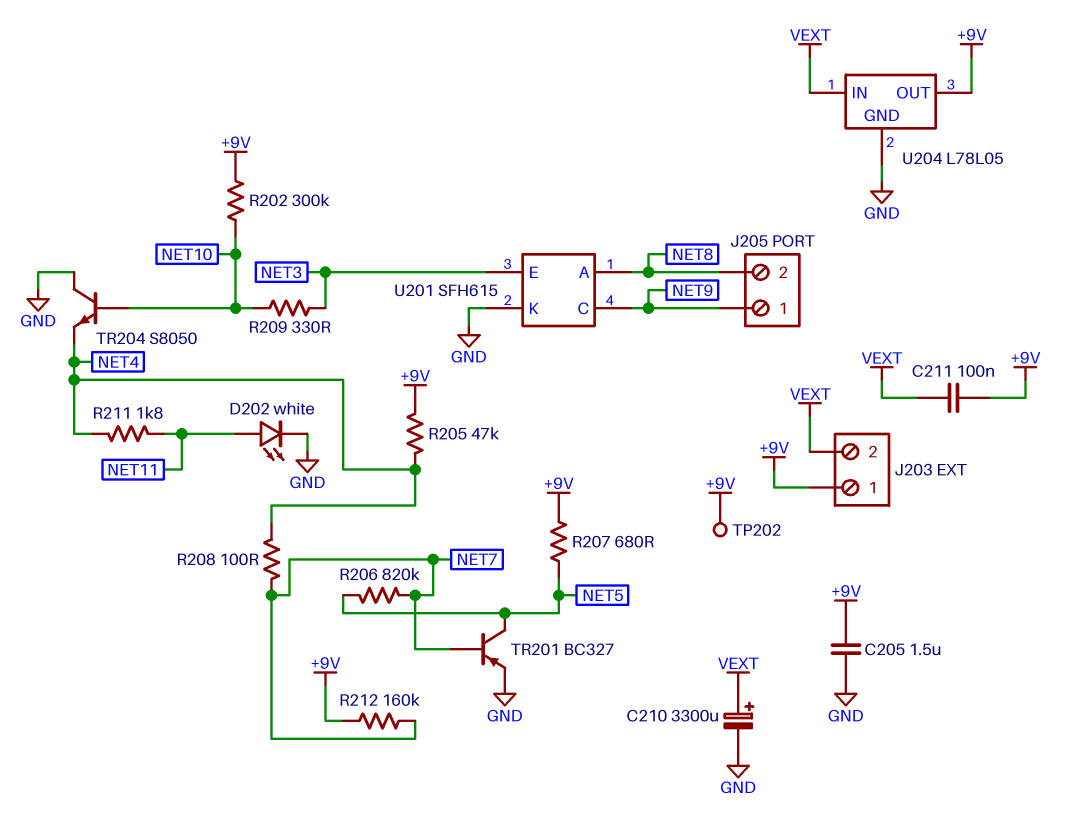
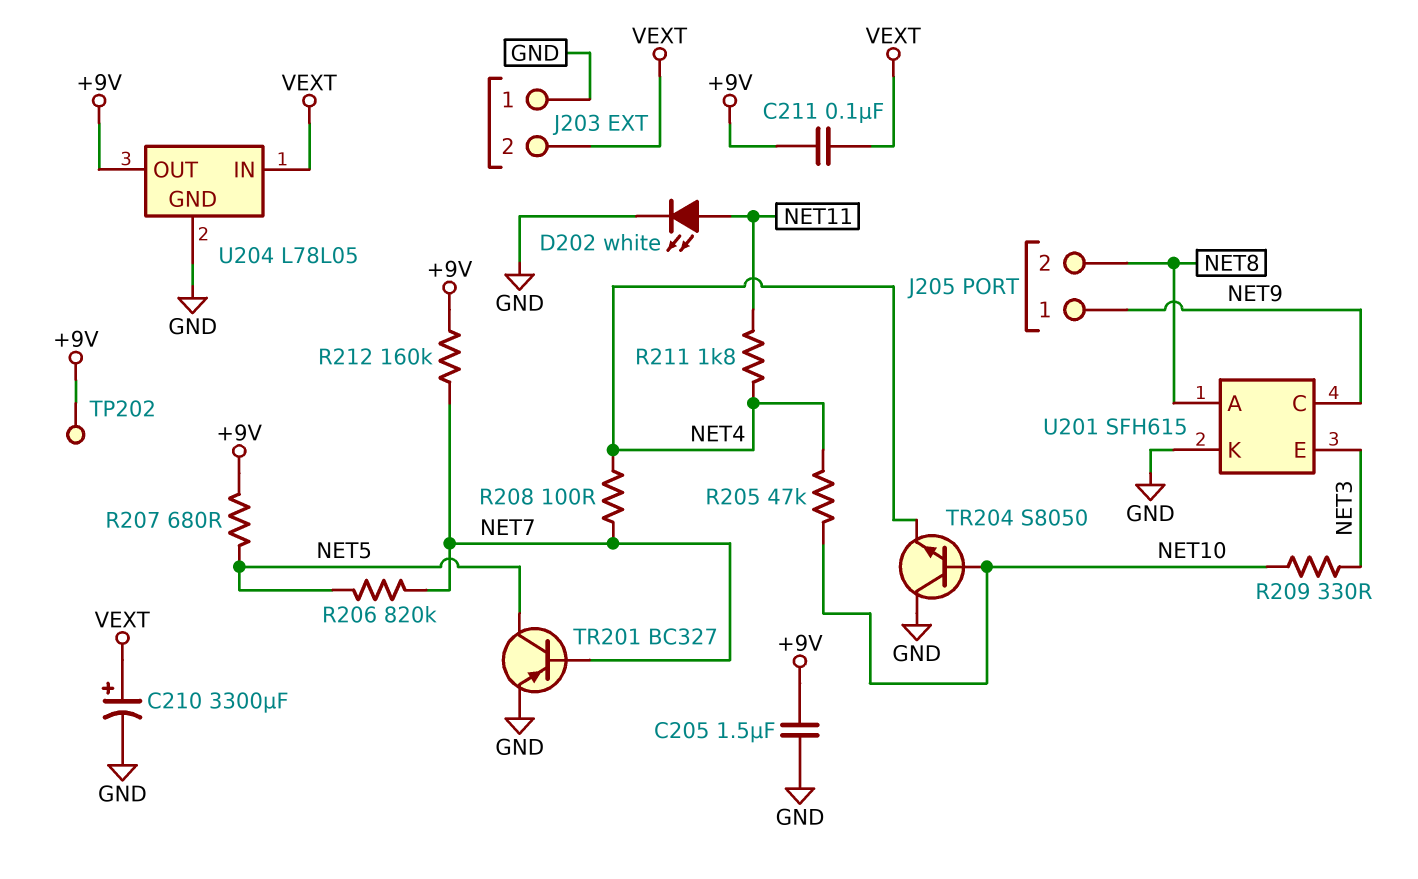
J203 pin 1: +9V -> GND
R202: 300k (+9V, NET10) -> none
R205: 47k (+9V, NET4) -> 47k (NET4, NET10)

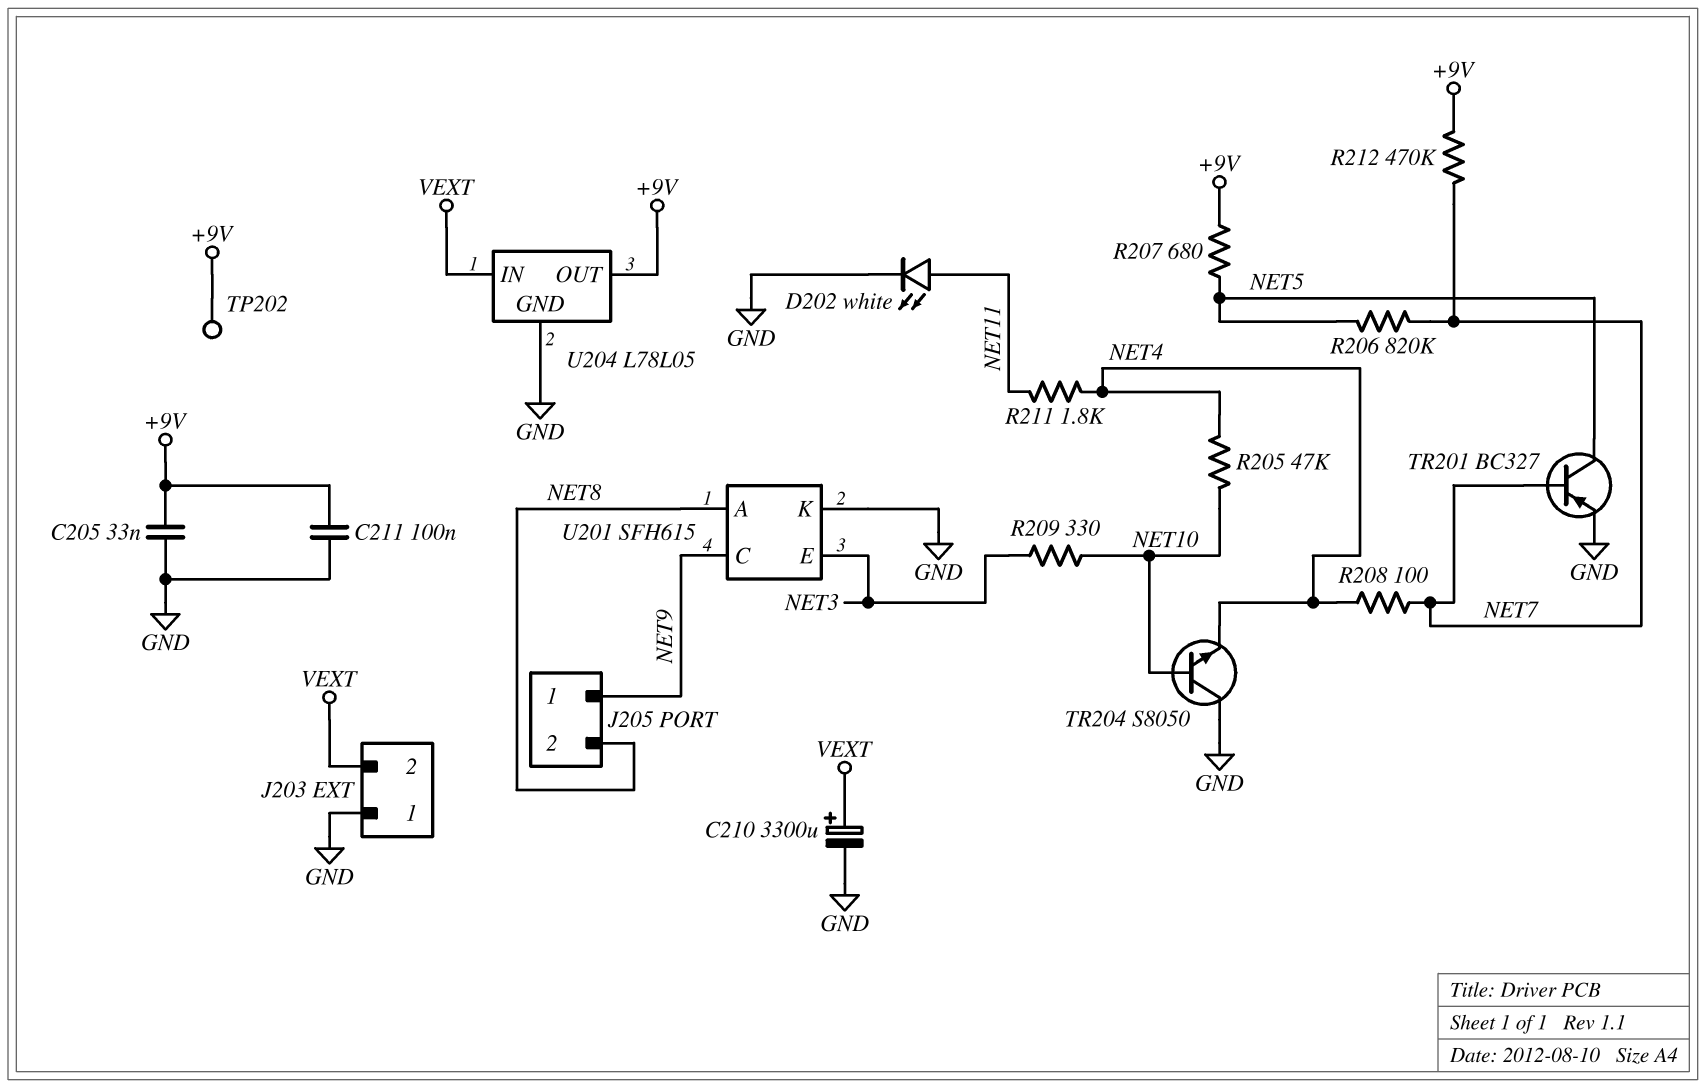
C205: 1.5uF (+9V, GND) -> 33nF (+9V, GND)
C211: 100nF (+9V, VEXT) -> 100nF (+9V, GND)
R212: 160k (+9V, NET7) -> 470k (+9V, NET7)

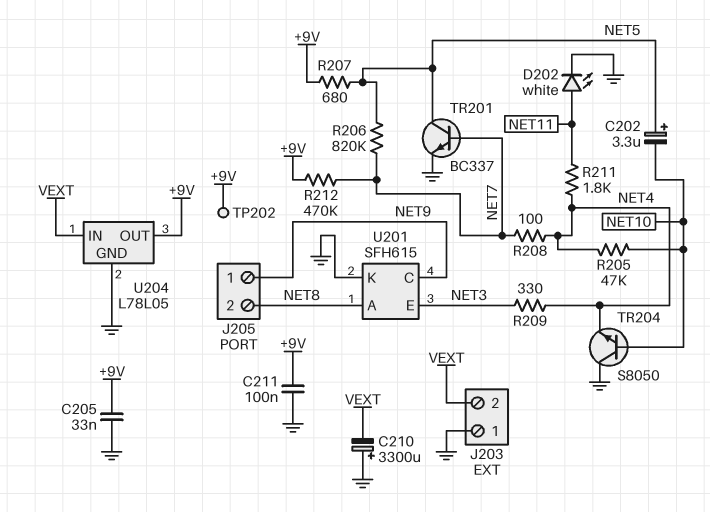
C202: none -> 3.3uF (plus NET5, minus NET10)
C210: 3300uF (plus VEXT, minus GND) -> 3300uF (plus GND, minus VEXT)
R209: 330 (NET3, NET10) -> 330 (NET3, NET4)
TR201: PNP BC327 (B NET7, C NET5, E GND) -> NPN BC337 (B NET7, C NET5, E GND)

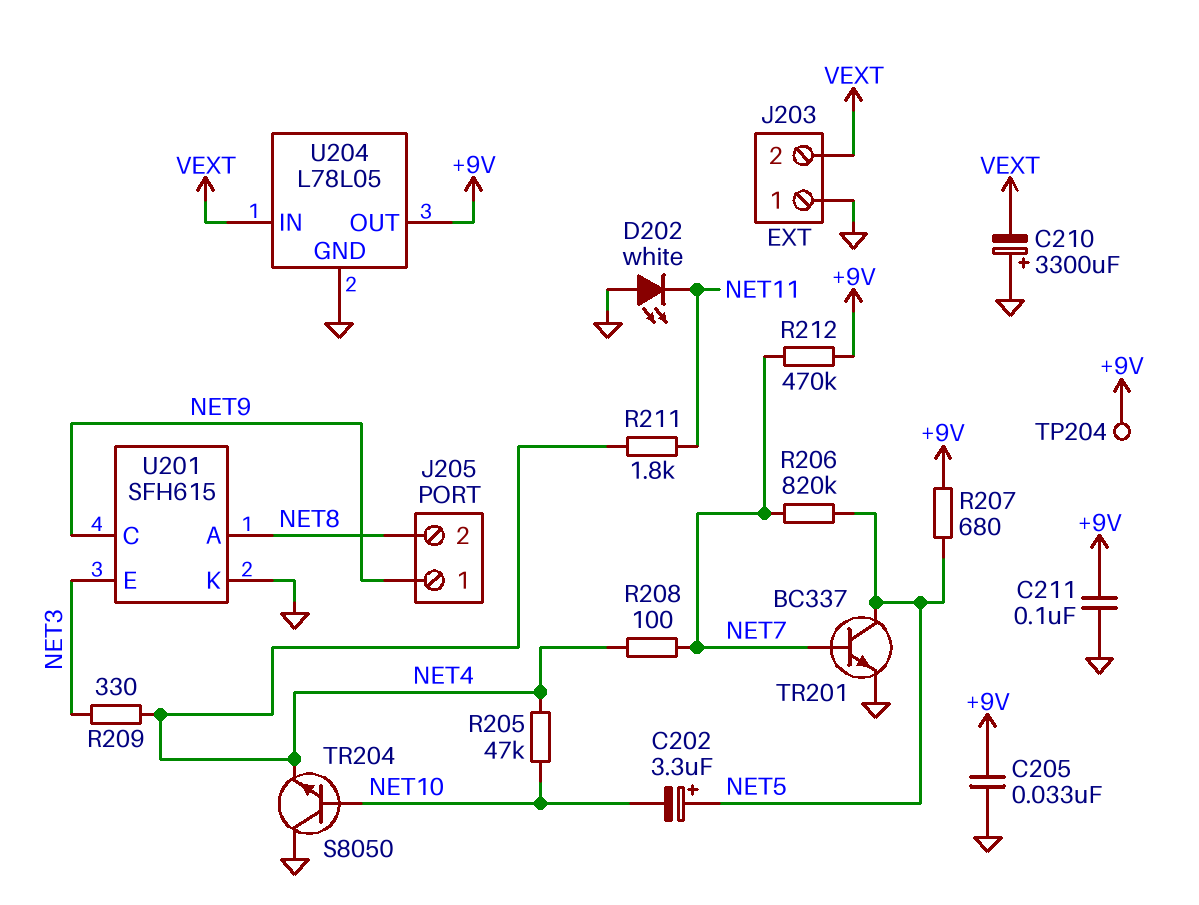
D202: LED white (A NET11, K GND) -> LED white (A GND, K NET11)
TP202: test point (+9V) -> none
TP204: none -> test point (+9V)

